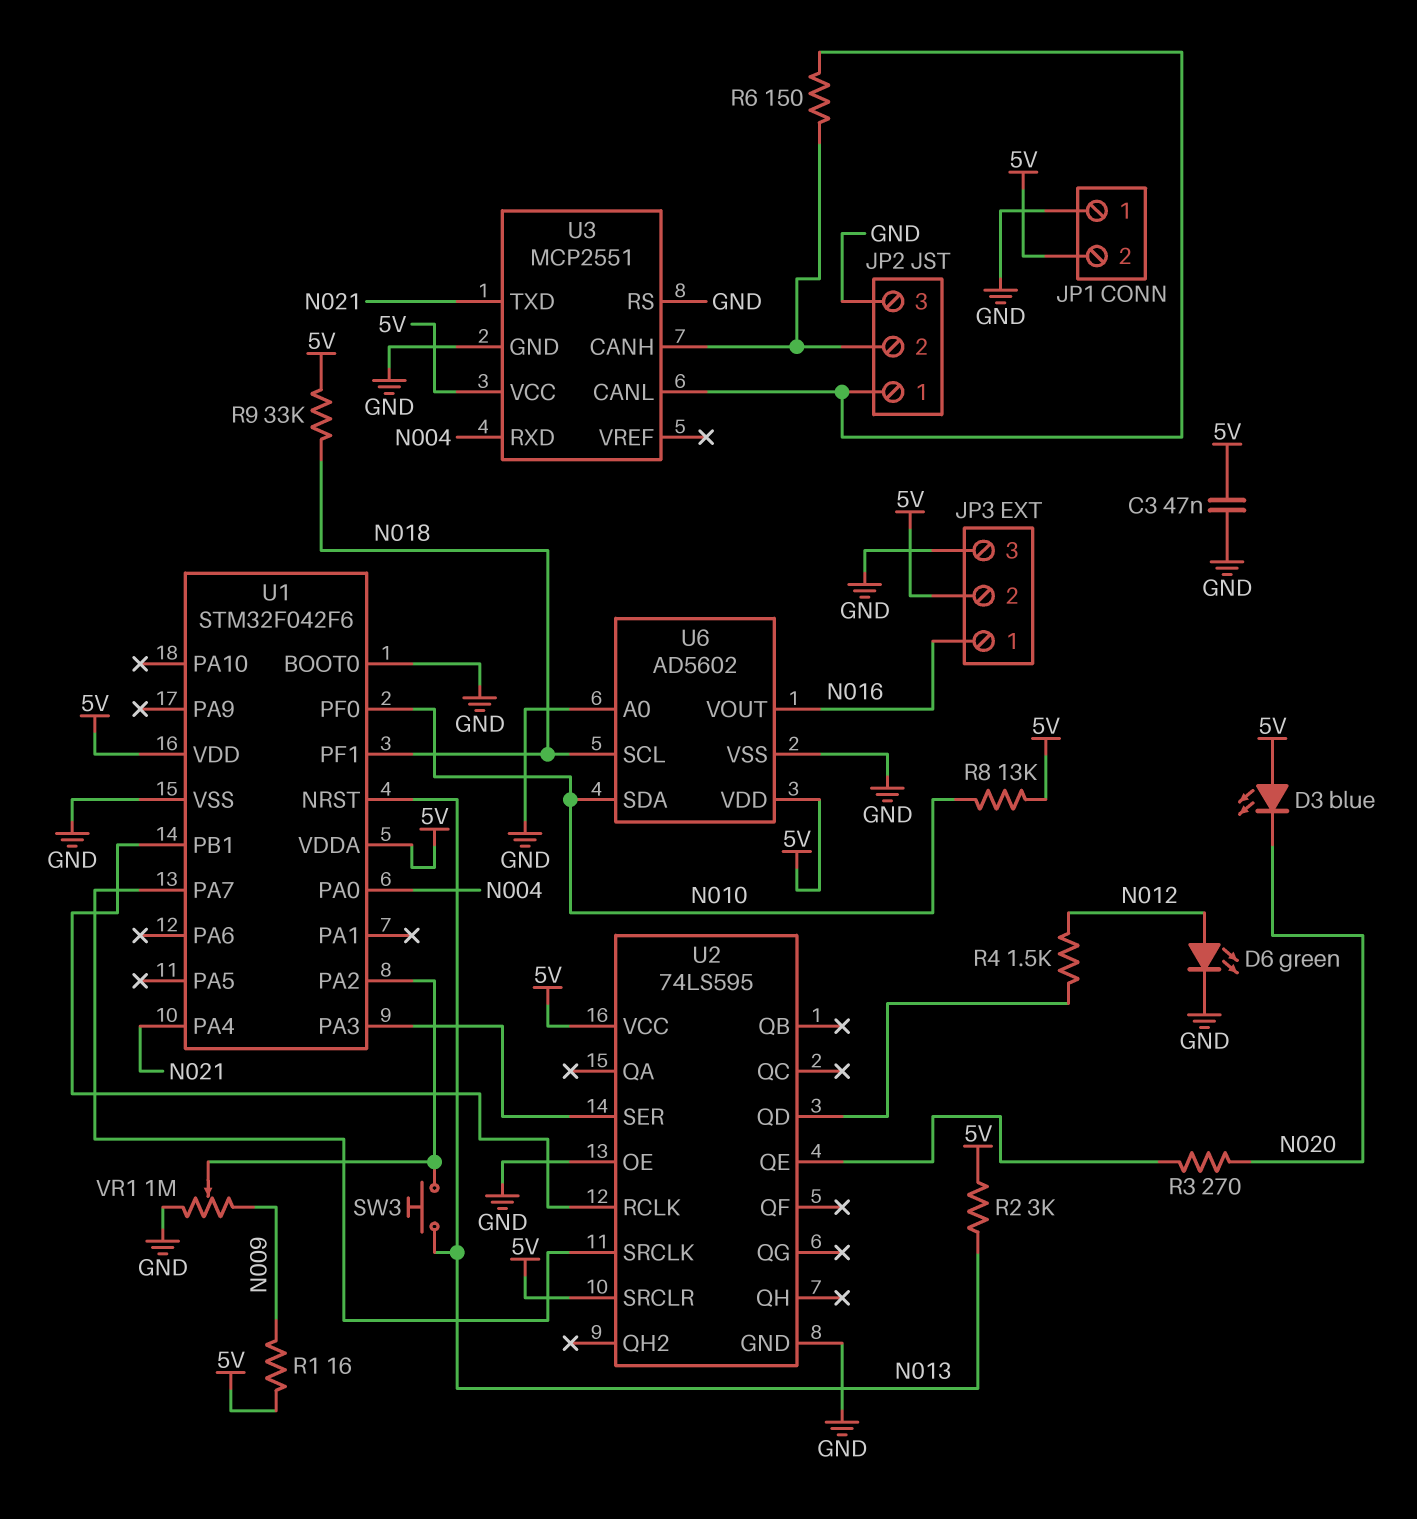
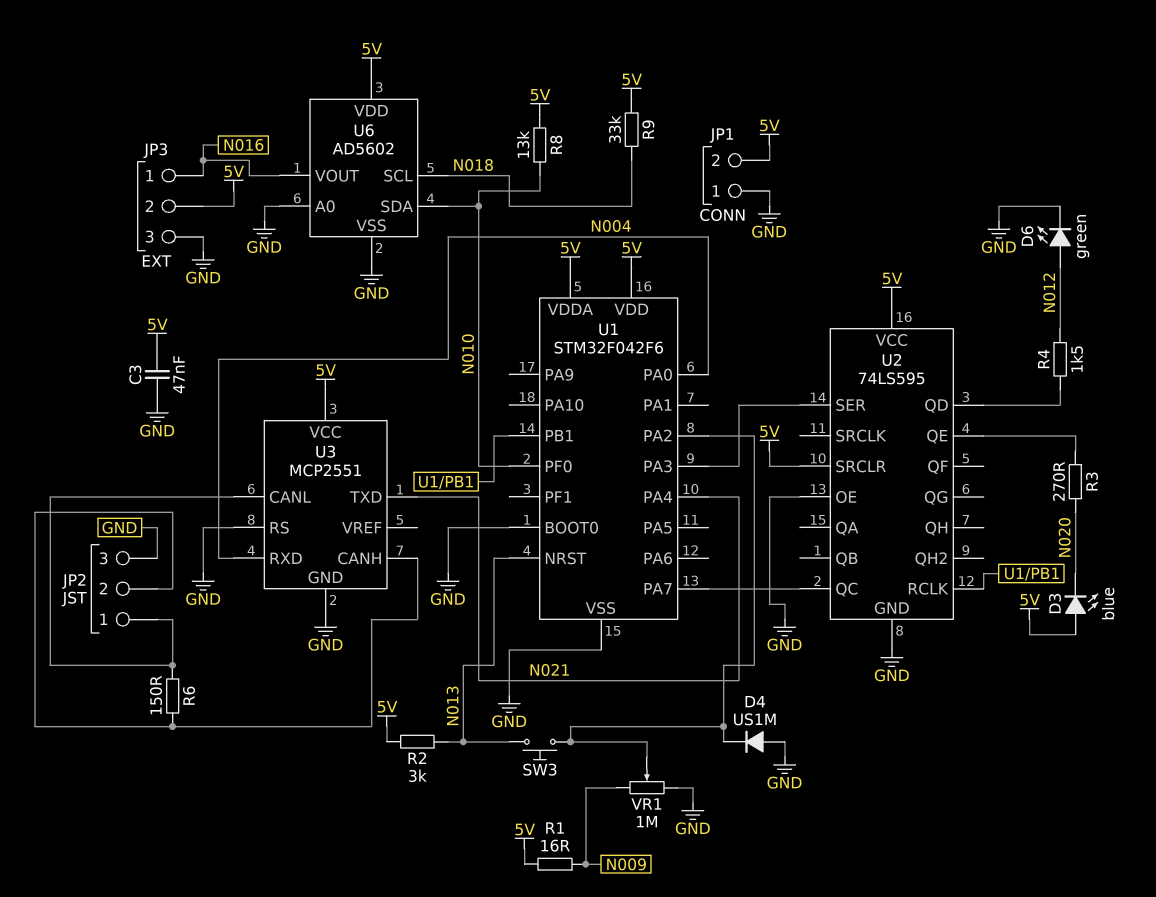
D4: none -> diode US1M (A GND, K U1/PA2)
U1 pin PF1: N018 -> none
U2 pin QC: none -> U1/PA7
U2 pin SRCLK: U1/PA7 -> none

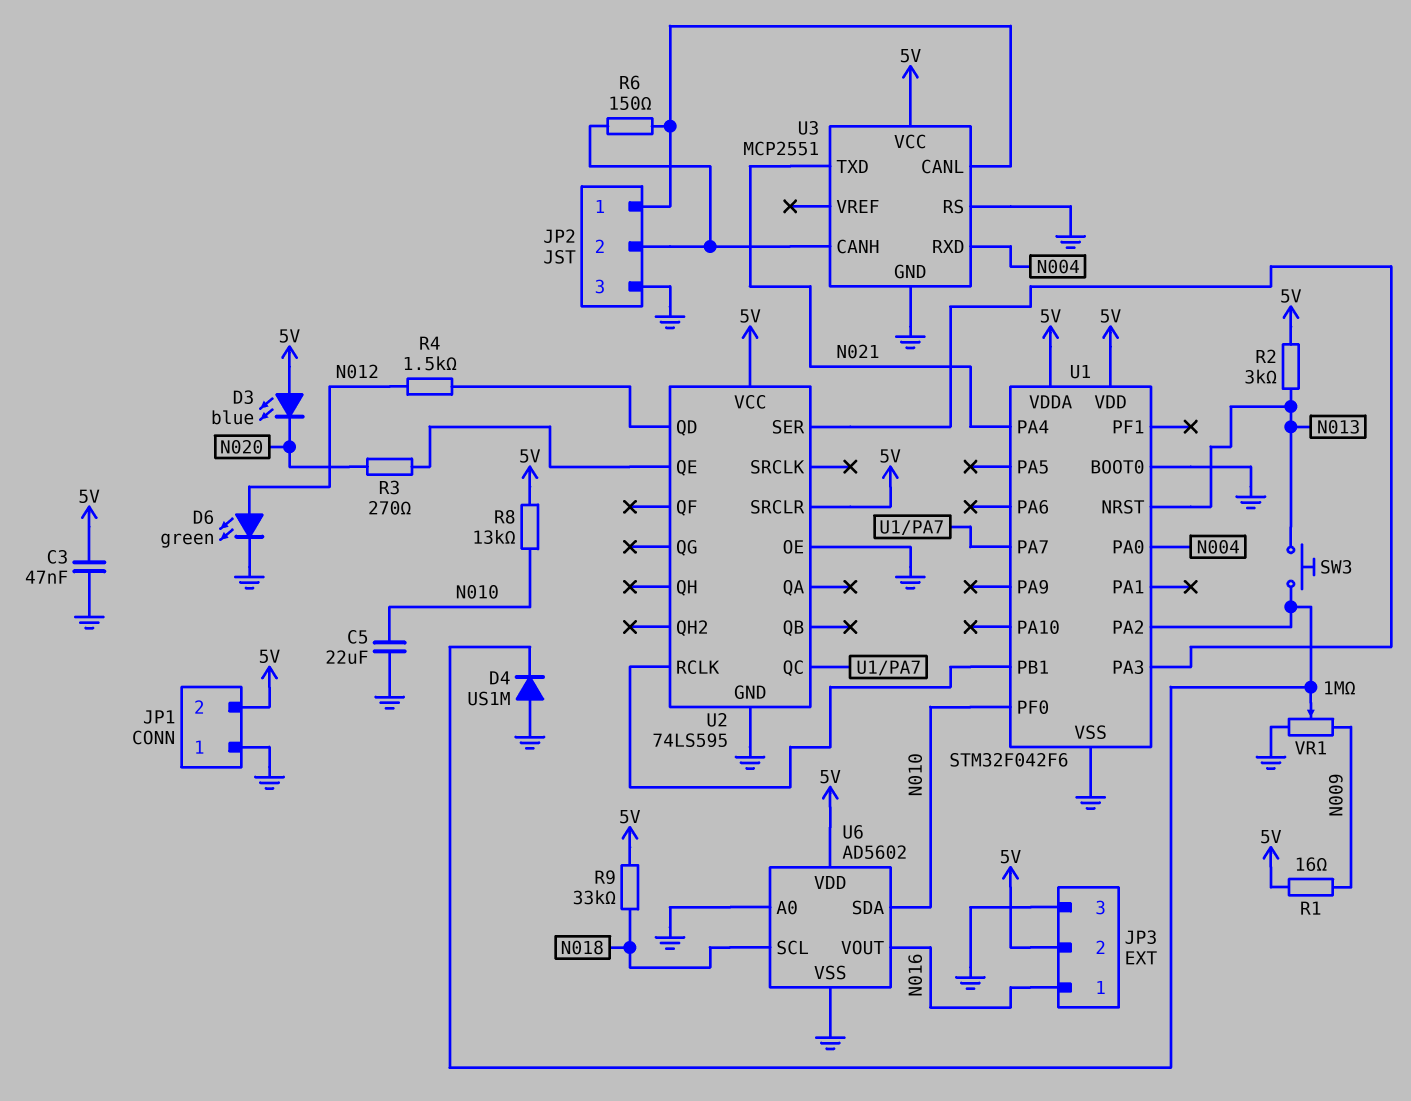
C5: none -> 22uF (GND, N010)

